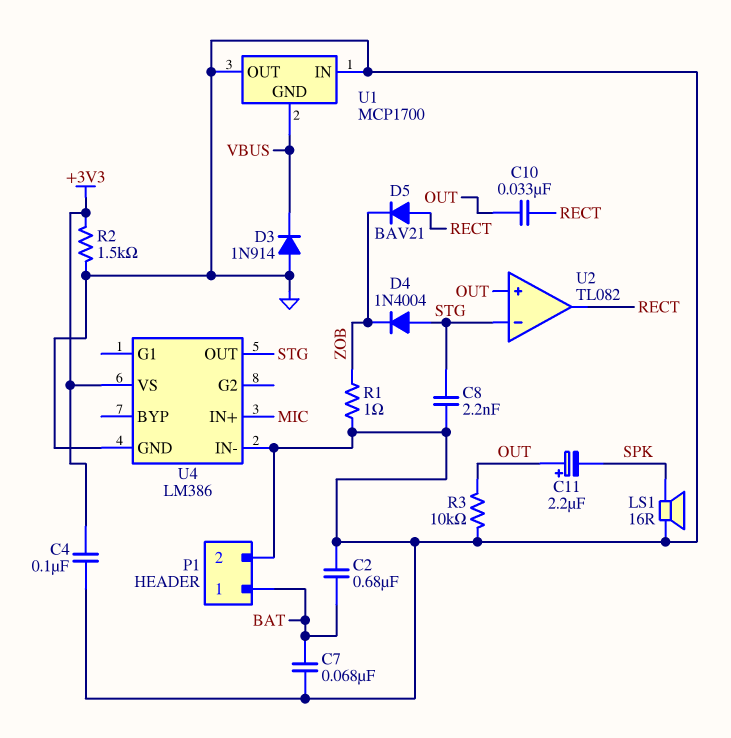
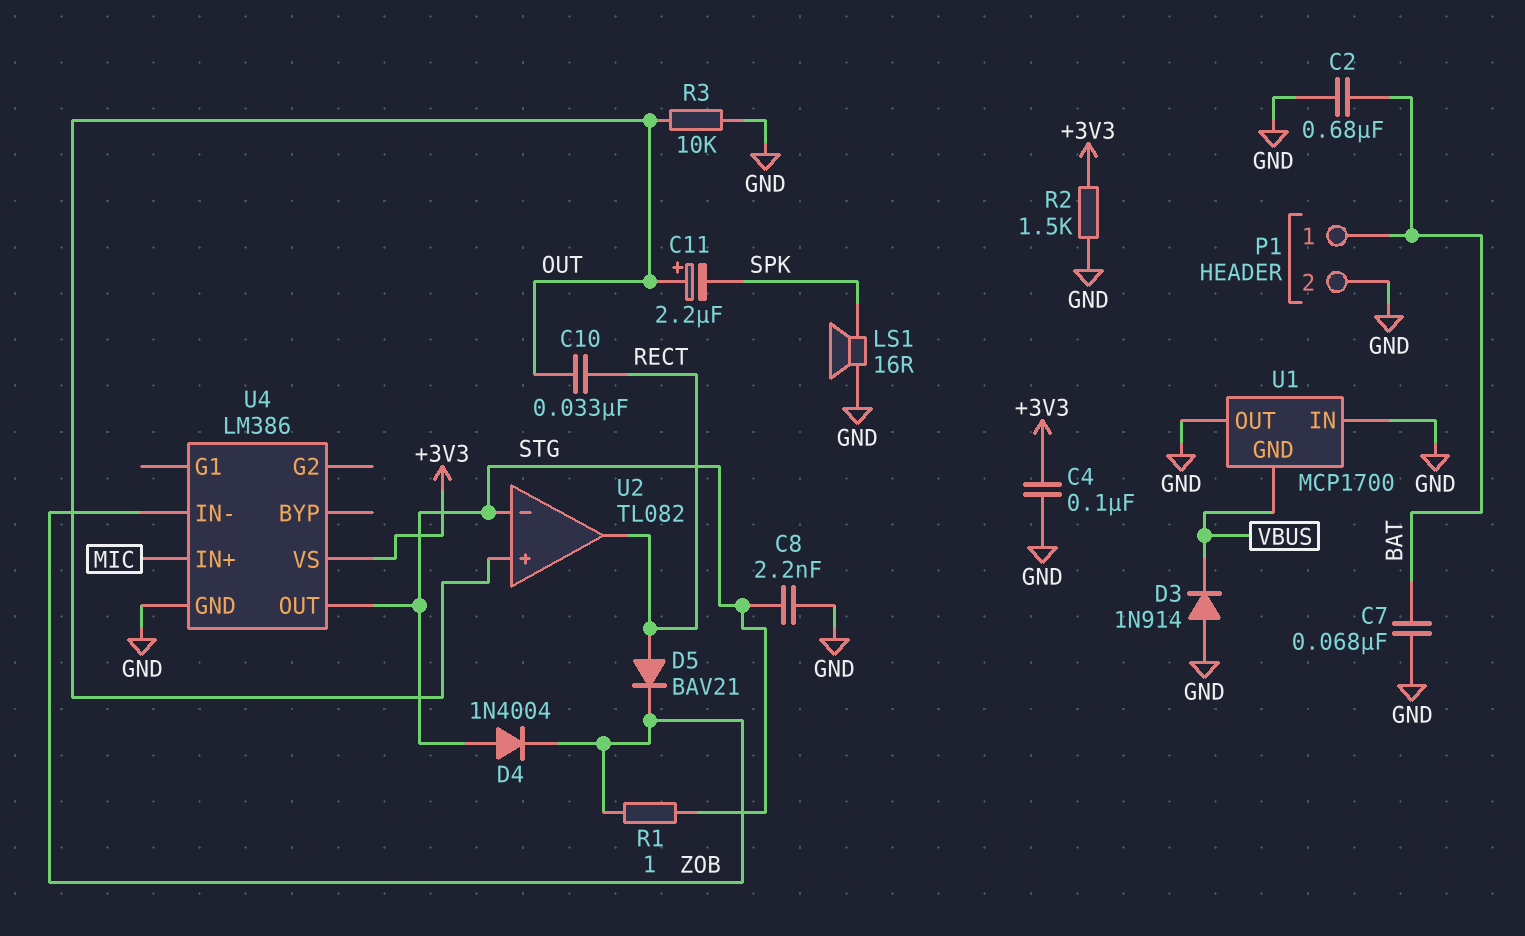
R1: 1 (GND, ZOB) -> 1 (STG, ZOB)
U4 pin IN-: GND -> ZOB

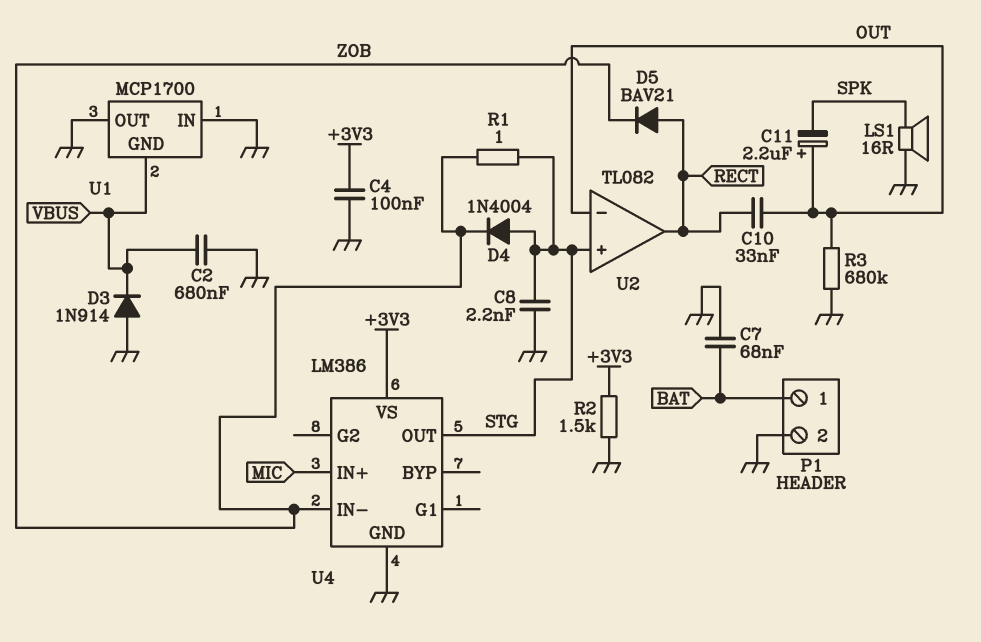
C2: 680nF (BAT, GND) -> 680nF (GND, VBUS)
R3: 10k (GND, OUT) -> 680k (GND, OUT)
U2 pin in+: OUT -> STG
U2 pin in-: STG -> OUT

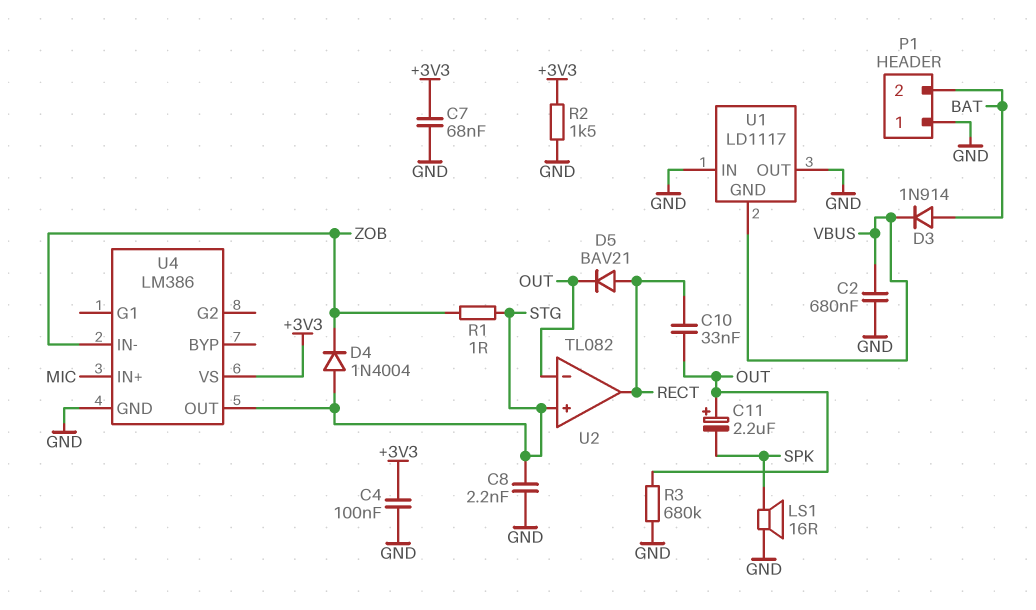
C7: 68nF (BAT, GND) -> 68nF (+3V3, GND)
D3: diode 1N914 (A GND, K VBUS) -> diode 1N914 (A BAT, K VBUS)
D5: diode BAV21 (A RECT, K ZOB) -> diode BAV21 (A RECT, K OUT)
P1 pin 1: BAT -> GND
P1 pin 2: GND -> BAT
U1: MCP1700 -> LD1117

